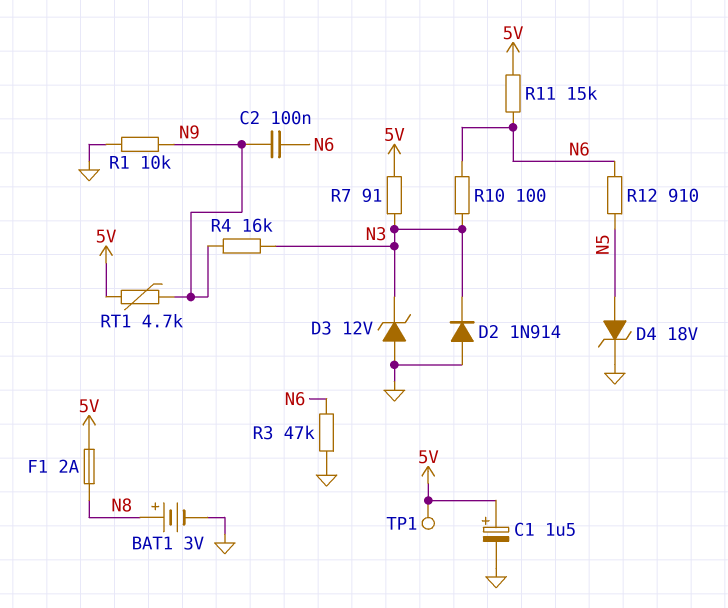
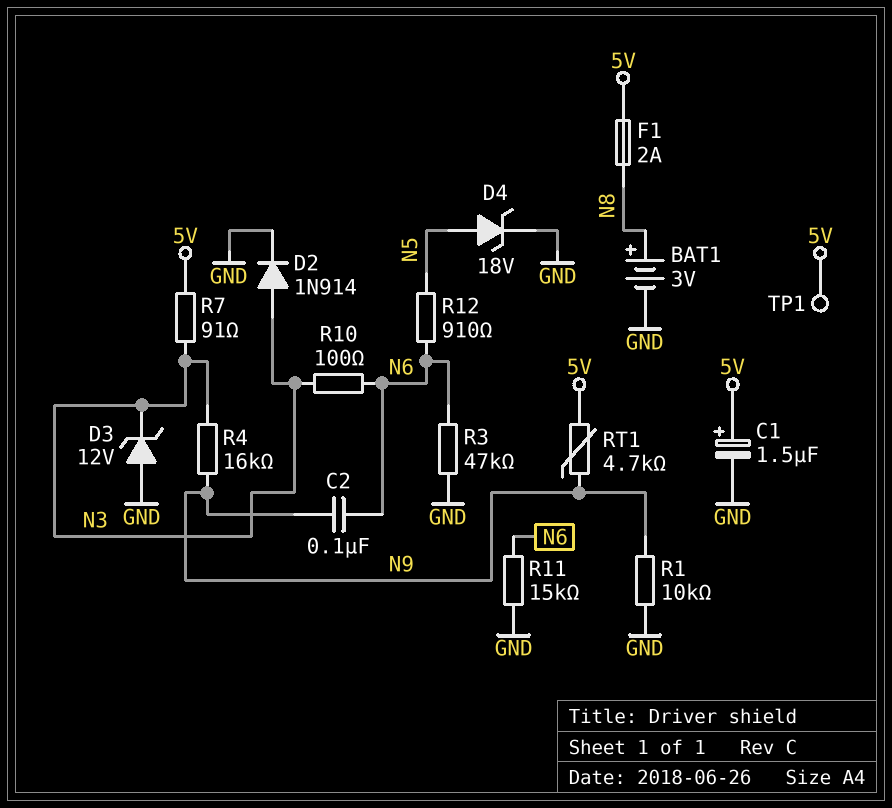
D2: diode 1N914 (A GND, K N3) -> diode 1N914 (A N3, K GND)
R11: 15k (5V, N6) -> 15k (GND, N6)

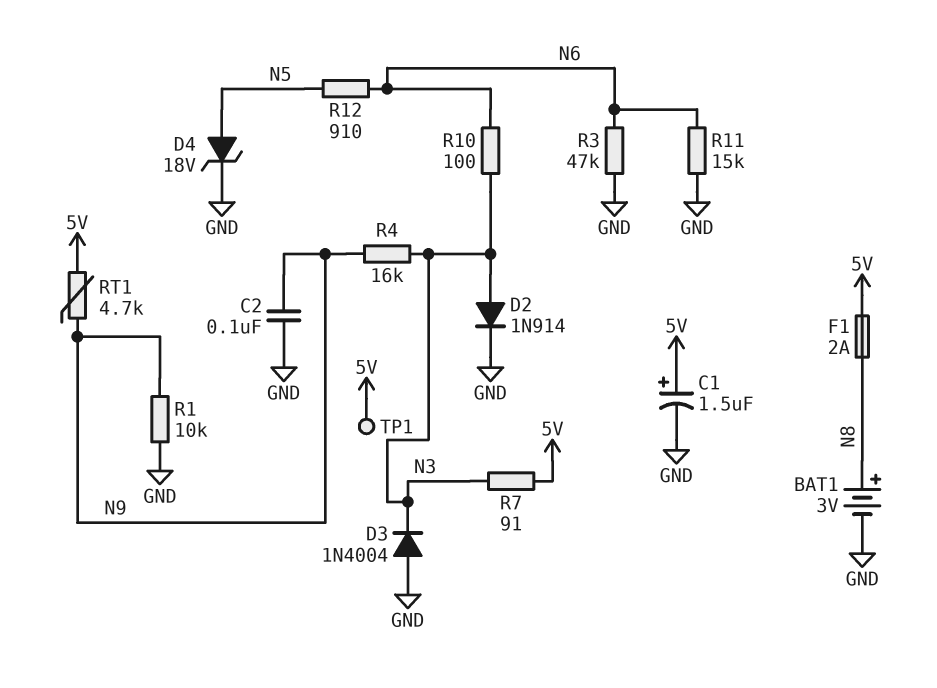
C2: 100nF (N6, N9) -> 100nF (GND, N9)
D3: zener 12V (A GND, K N3) -> diode 1N4004 (A GND, K N3)

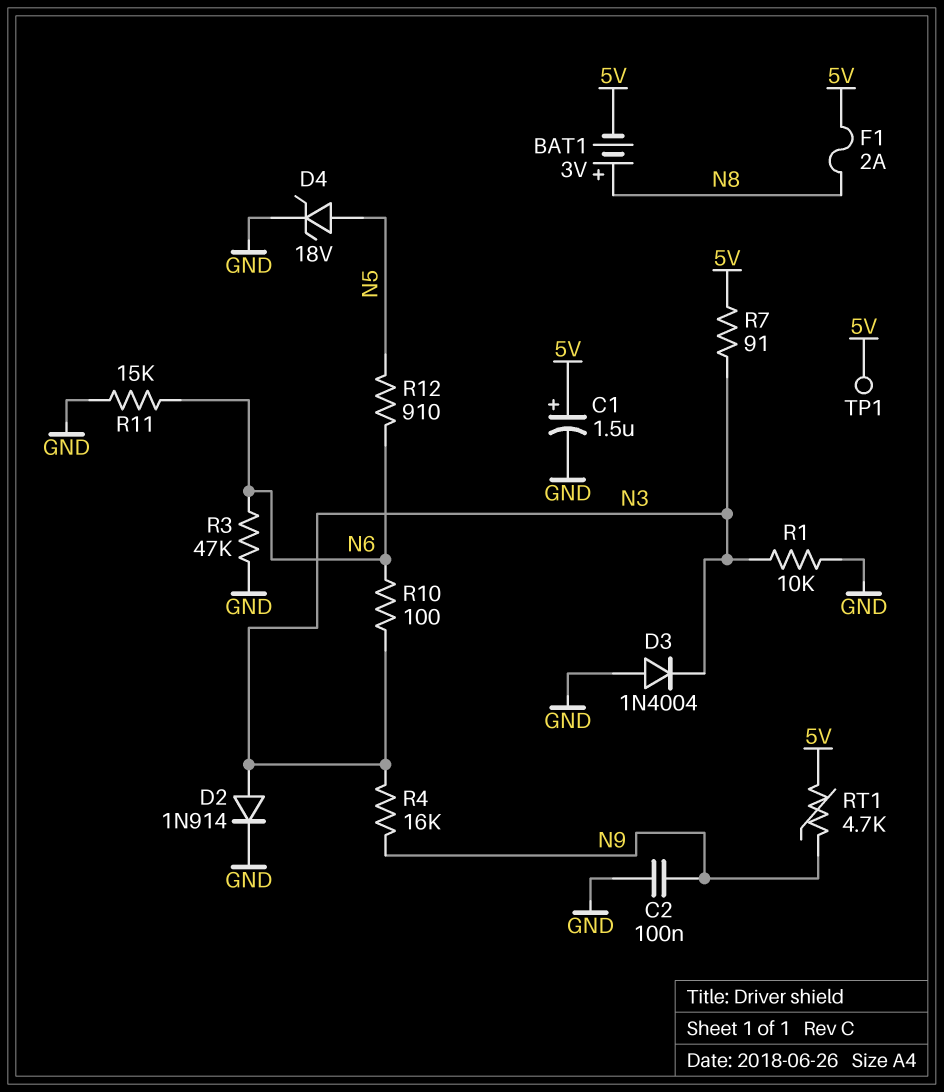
BAT1: 3V (plus N8, minus GND) -> 3V (plus N8, minus 5V)
R1: 10k (GND, N9) -> 10k (GND, N3)

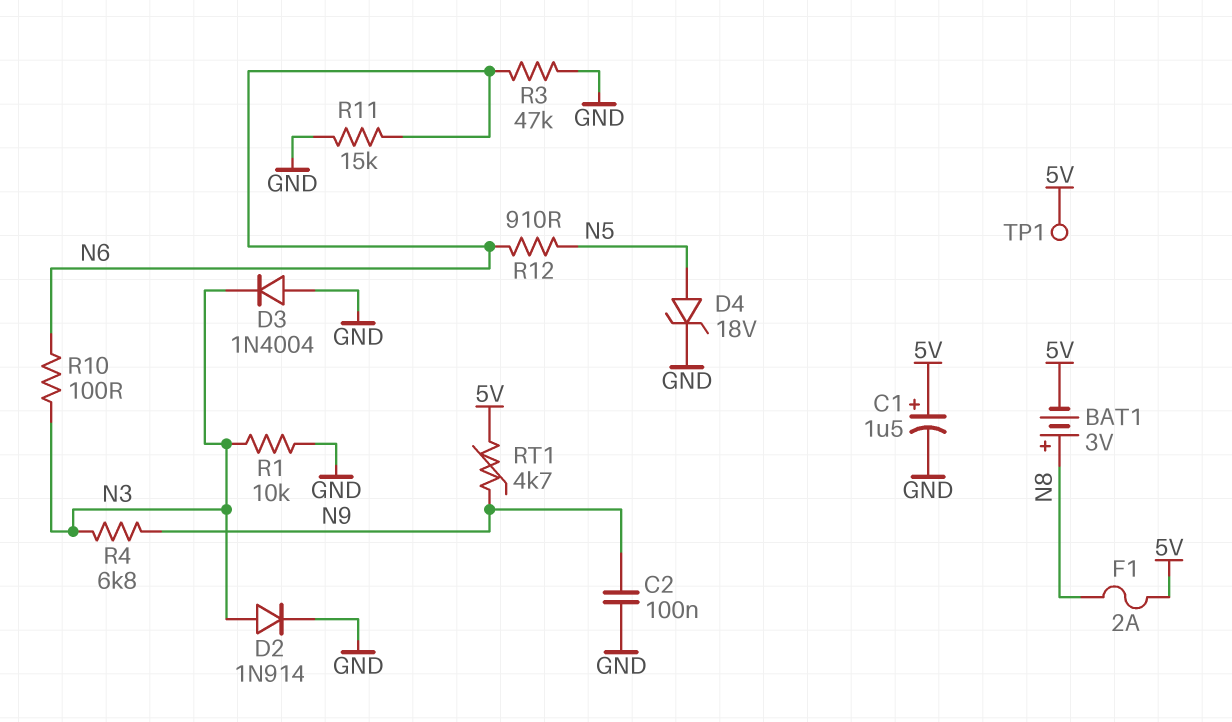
R4: 16k (N3, N9) -> 6.8k (N3, N9)
R7: 91 (5V, N3) -> none

